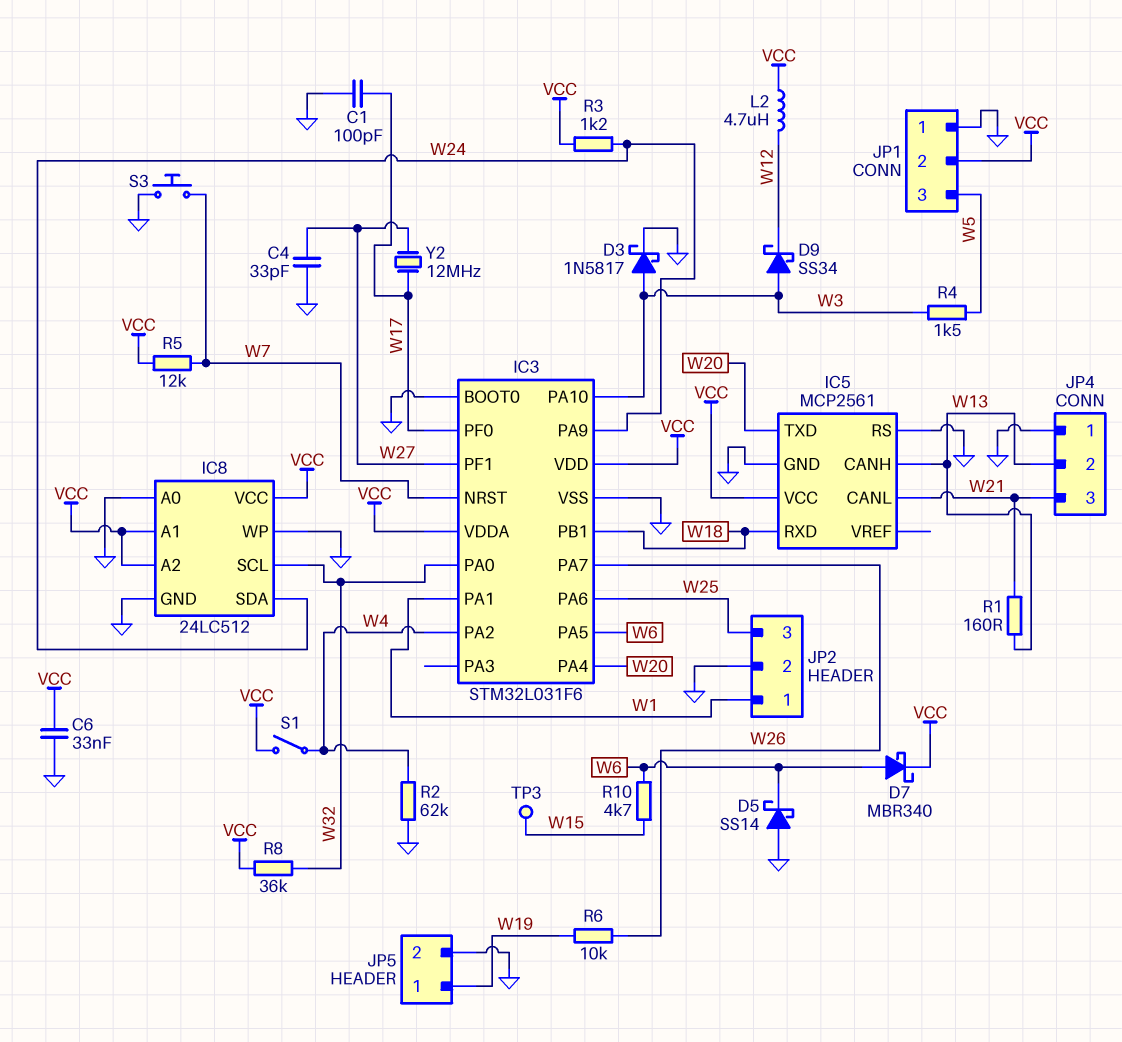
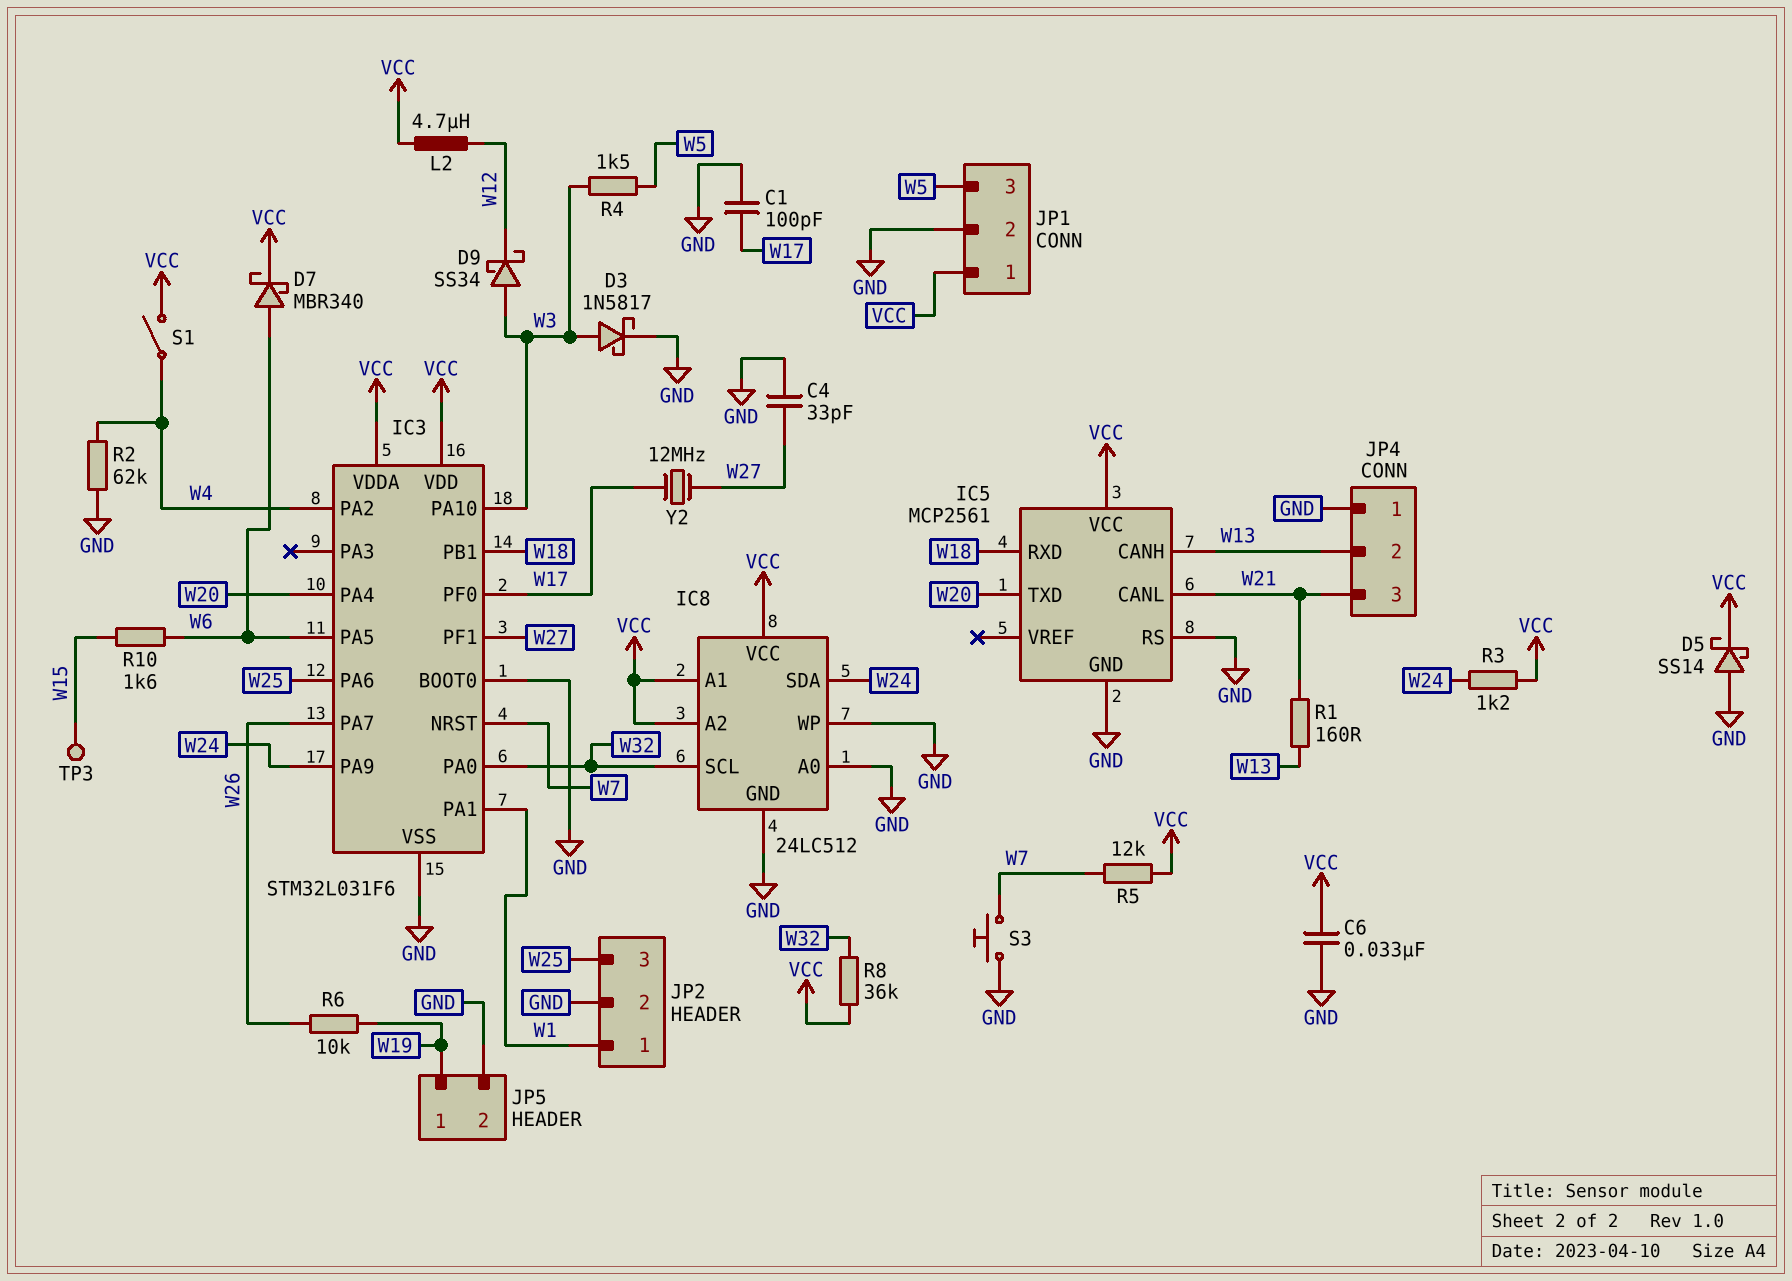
D5: schottky SS14 (A GND, K W6) -> schottky SS14 (A GND, K VCC)
JP1 pin 1: GND -> VCC
JP1 pin 2: VCC -> GND
R10: 4.7k (W6, W15) -> 1.6k (W6, W15)

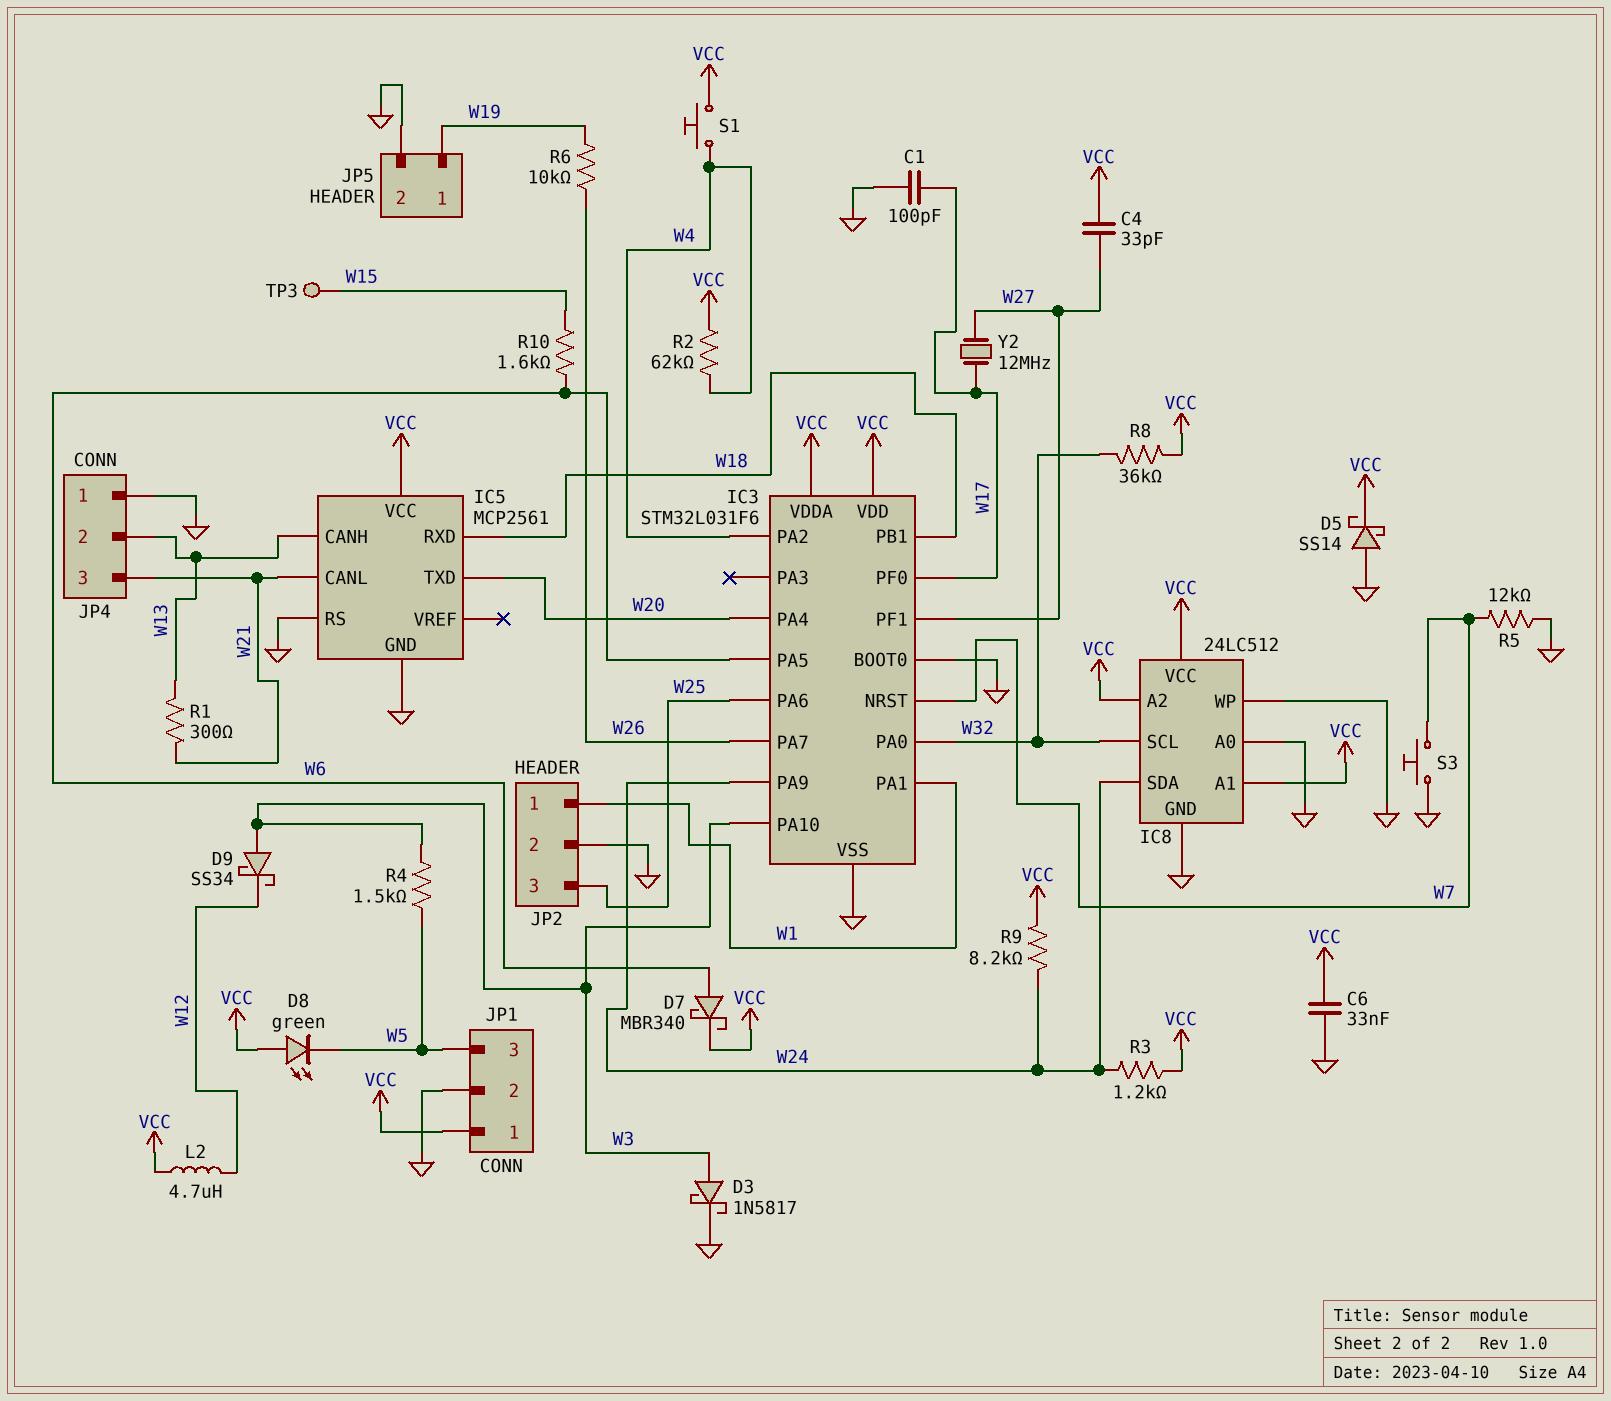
C4: 33pF (GND, W27) -> 33pF (VCC, W27)
D8: none -> LED green (A VCC, K W5)
R1: 160 (W13, W21) -> 300 (W13, W21)
R2: 62k (GND, W4) -> 62k (VCC, W4)
R5: 12k (VCC, W7) -> 12k (GND, W7)
R9: none -> 8.2k (VCC, W24)
S1: switch (VCC, W4) -> button (VCC, W4)

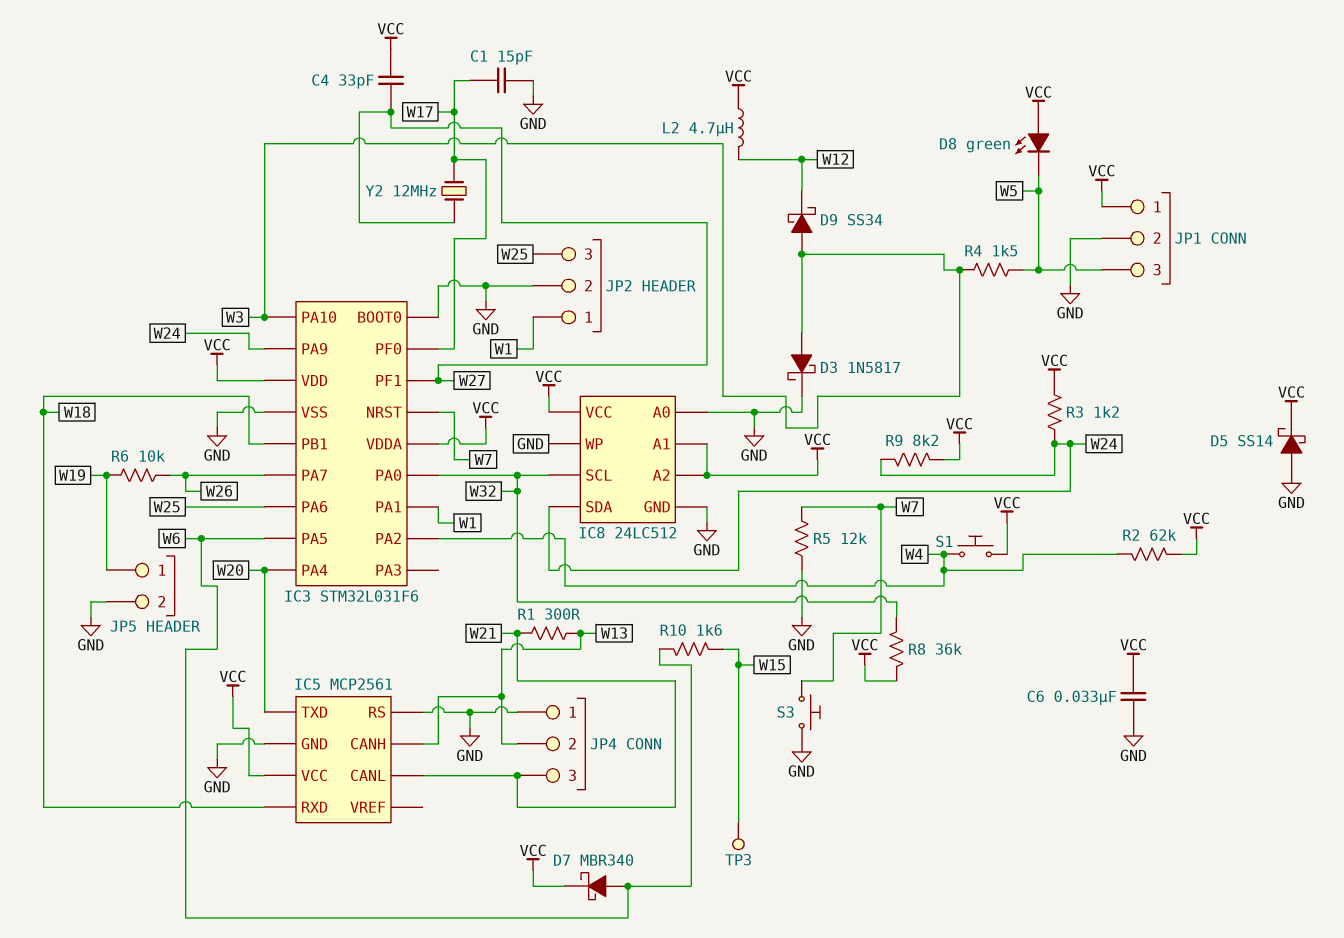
C1: 100pF (GND, W17) -> 15pF (GND, W17)

